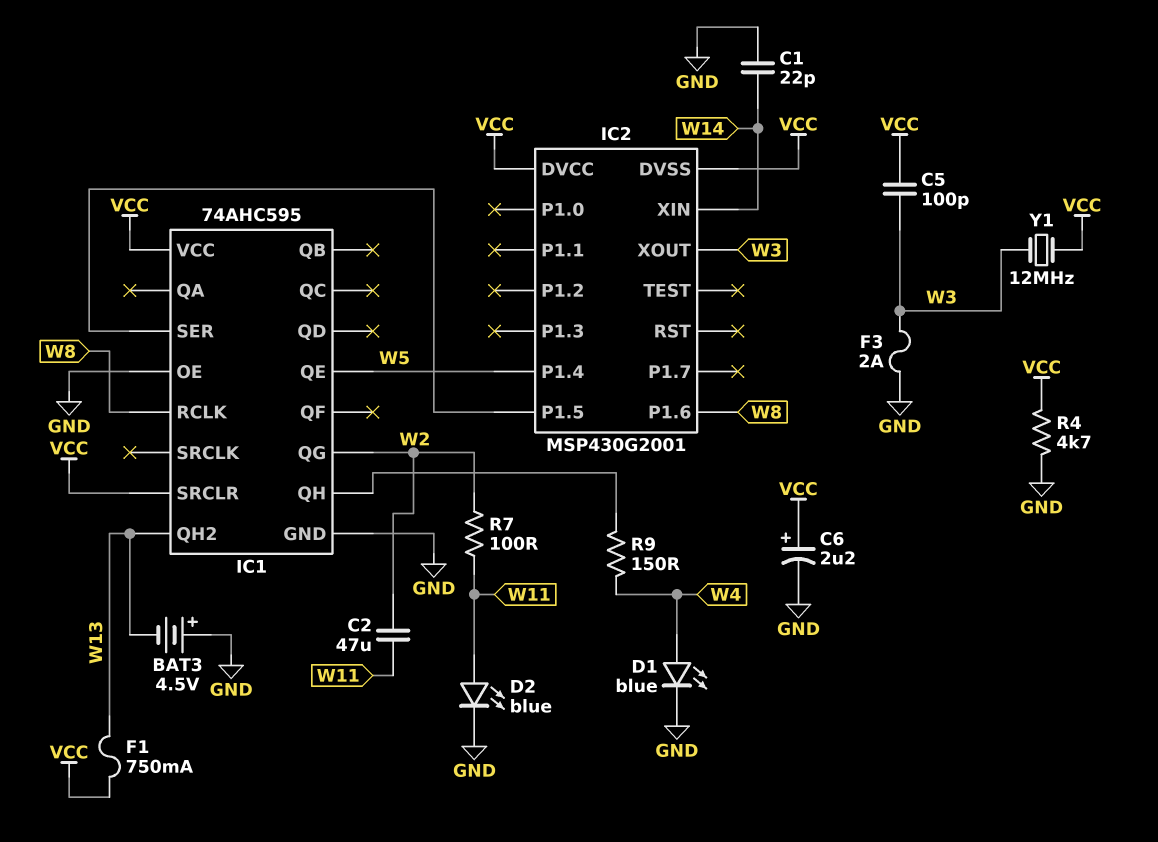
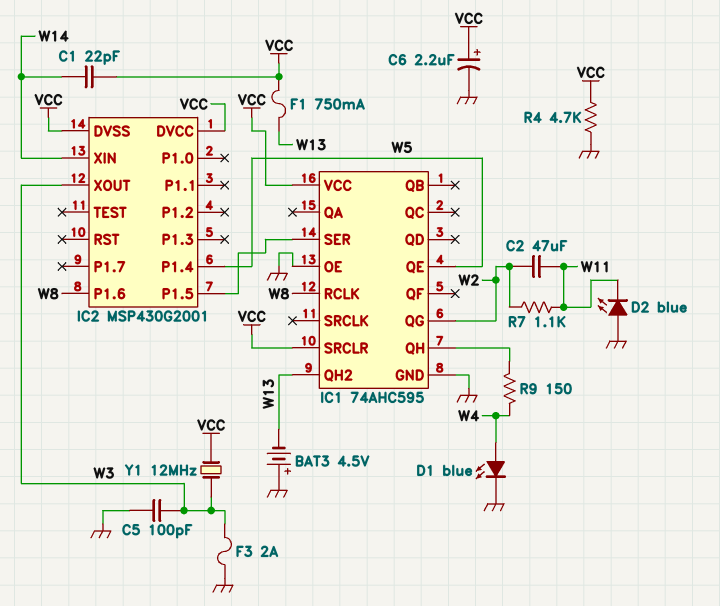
C1: 22pF (GND, W14) -> 22pF (VCC, W14)
C5: 100pF (VCC, W3) -> 100pF (GND, W3)
D2: LED blue (A W11, K GND) -> LED blue (A GND, K W11)
R7: 100 (W2, W11) -> 1.1k (W2, W11)

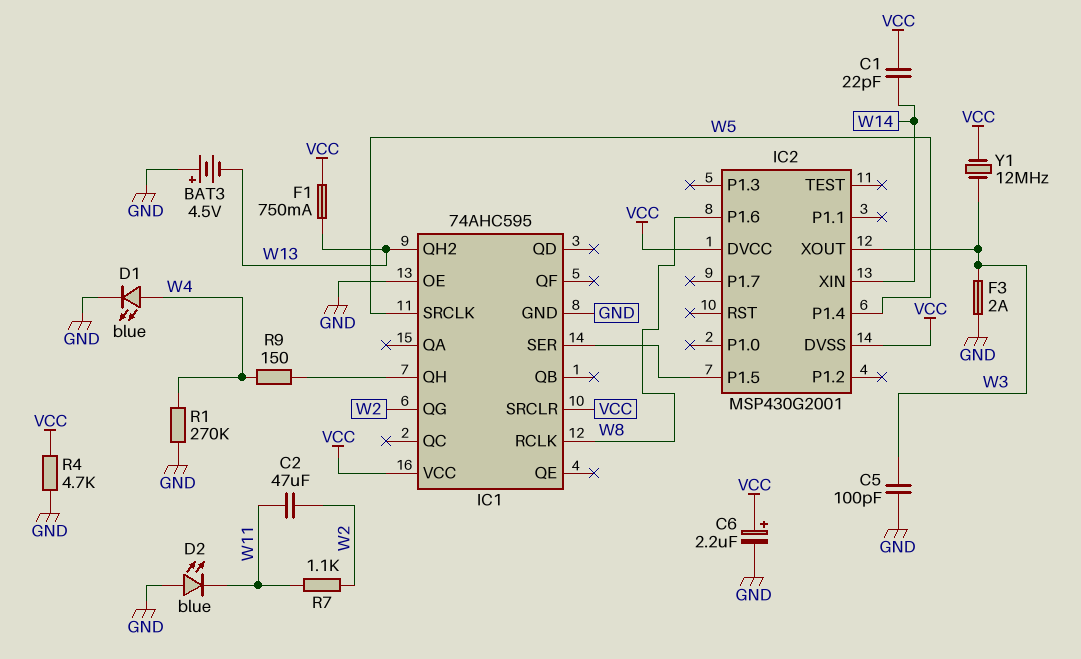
IC1 pin QE: W5 -> none
IC1 pin SRCLK: none -> W5
R1: none -> 270k (GND, W4)

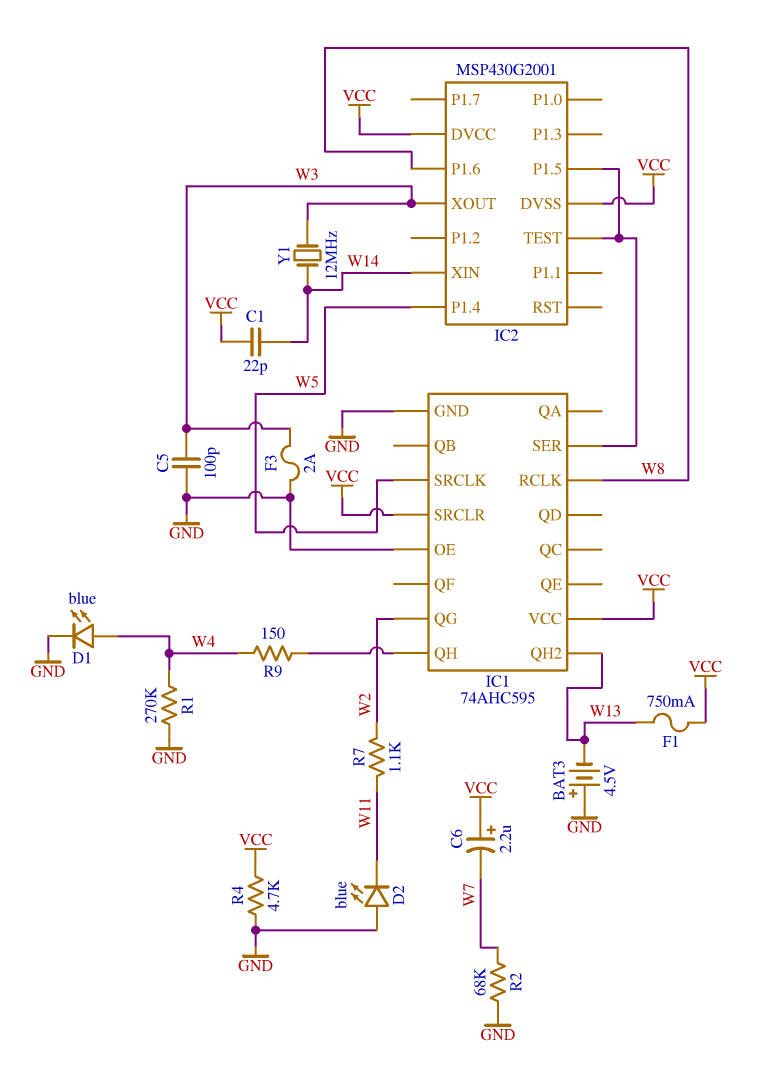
C2: 47uF (W2, W11) -> none
C6: 2.2uF (plus VCC, minus GND) -> 2.2uF (plus VCC, minus W7)
IC2 pin TEST: none -> IC1/SER
R2: none -> 68k (GND, W7)
Y1: 12MHz (VCC, W3) -> 12MHz (W3, W14)

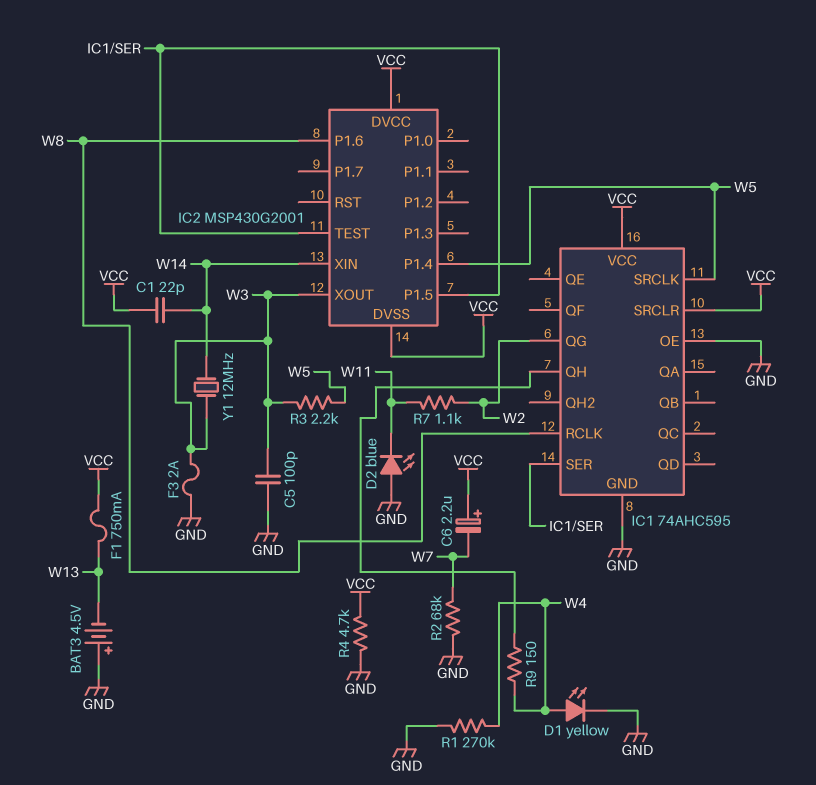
D1: LED blue (A W4, K GND) -> LED yellow (A W4, K GND)
IC1 pin QH2: W13 -> none
R3: none -> 2.2k (W3, W5)

